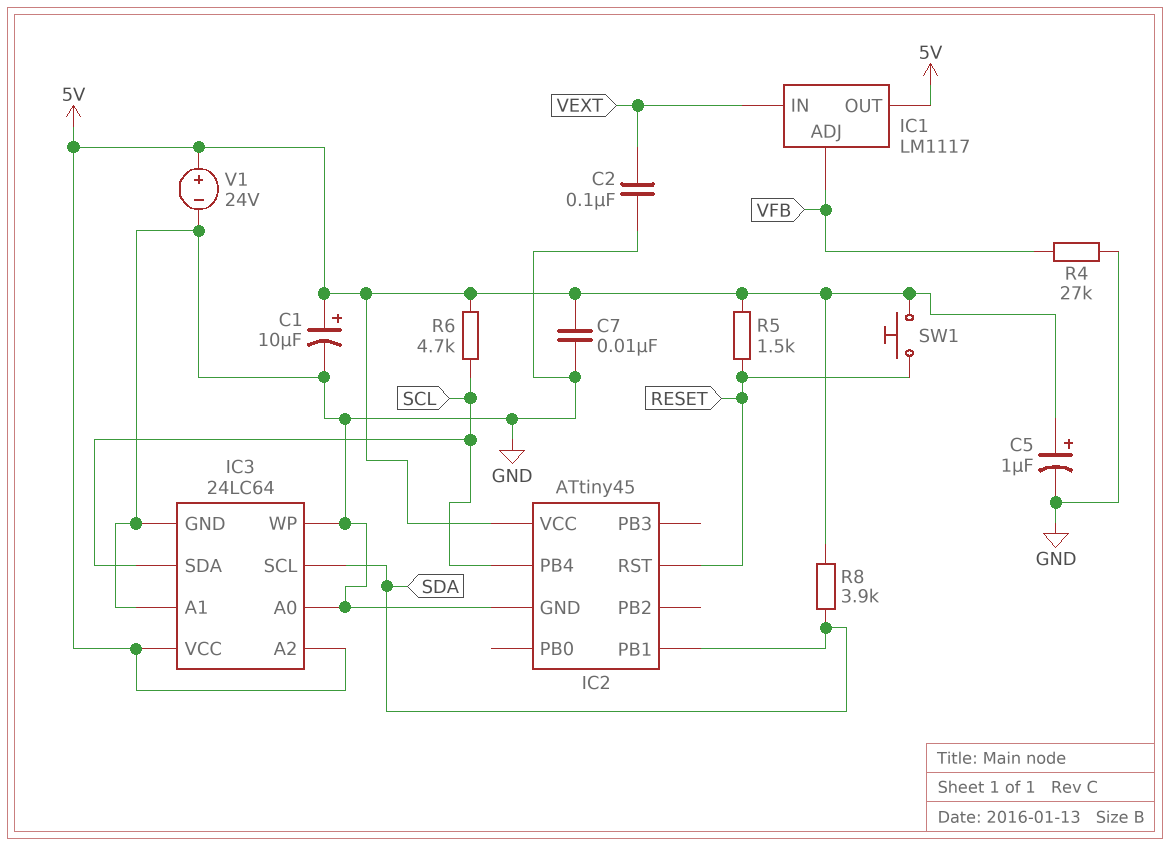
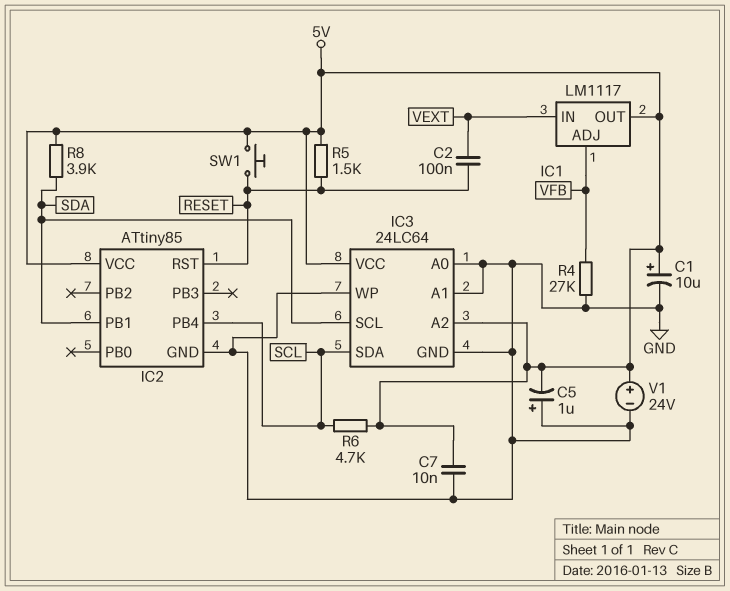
C2: 100nF (GND, VEXT) -> 100nF (RESET, VEXT)
C5: 1uF (plus 5V, minus GND) -> 1uF (plus GND, minus 5V)
IC2: ATtiny45 -> ATtiny85

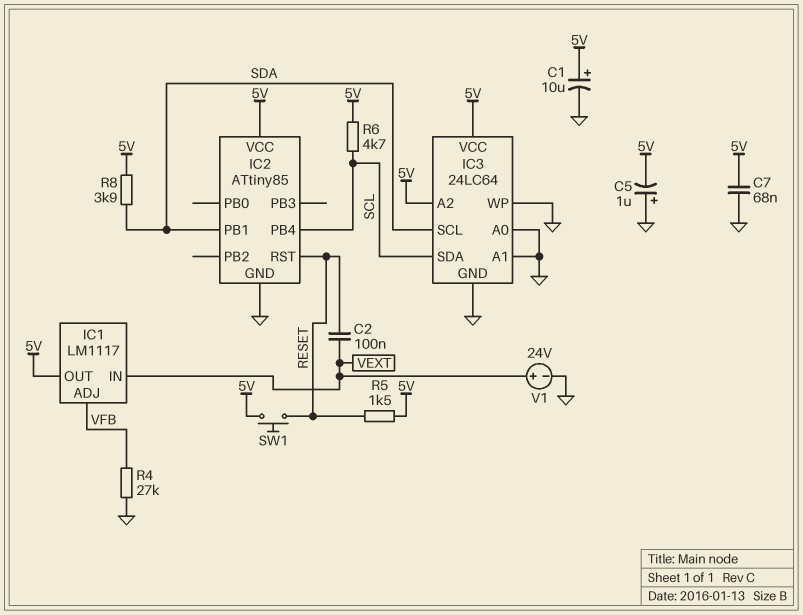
C7: 10nF (5V, GND) -> 68nF (5V, GND)
V1: 24V (plus 5V, minus GND) -> 24V (plus VEXT, minus GND)

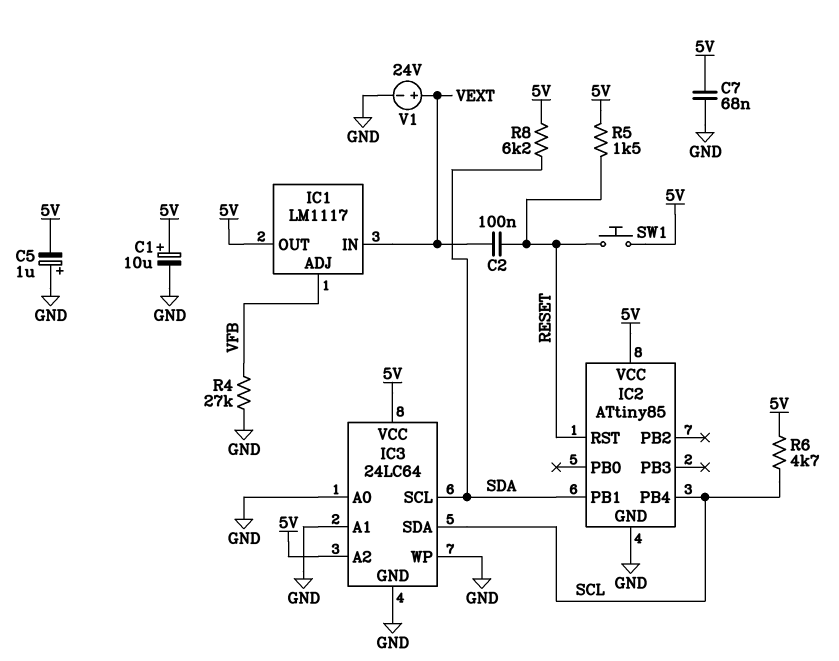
R8: 3.9k (5V, SDA) -> 6.2k (5V, SDA)

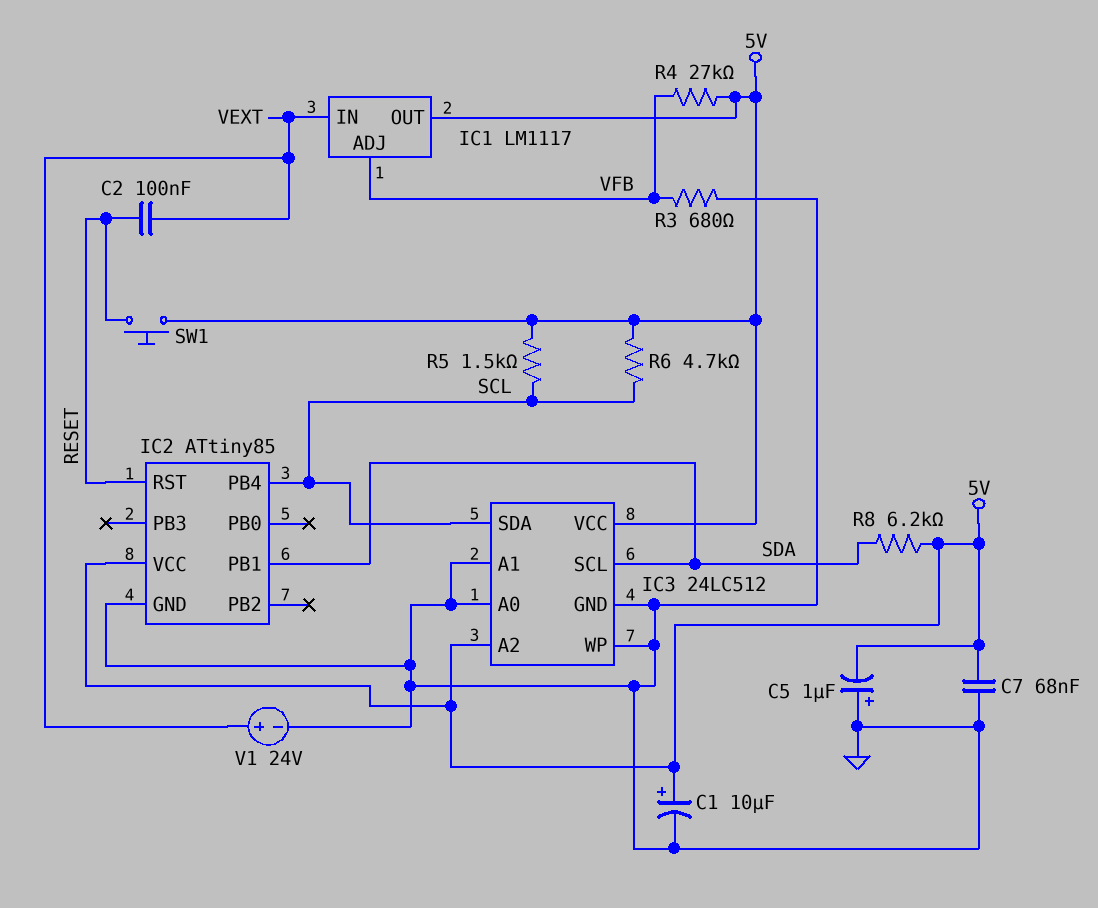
IC3: 24LC64 -> 24LC512
R3: none -> 680 (GND, VFB)
R4: 27k (GND, VFB) -> 27k (5V, VFB)
R5: 1.5k (5V, RESET) -> 1.5k (5V, SCL)

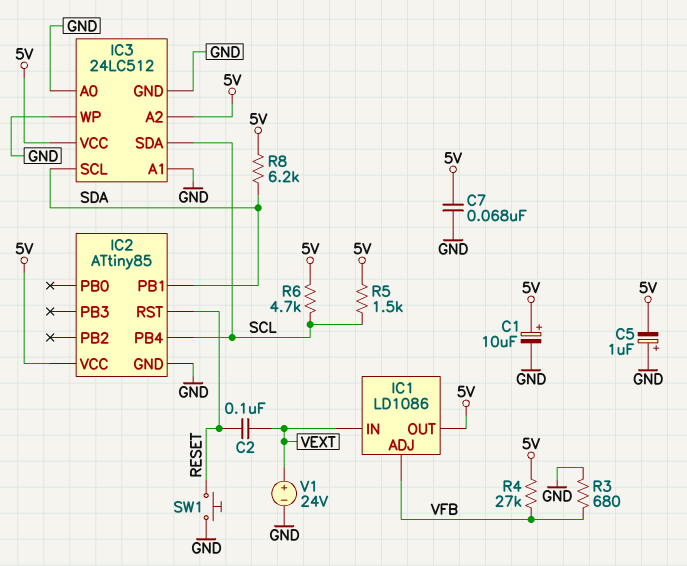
IC1: LM1117 -> LD1086
SW1: button (5V, RESET) -> button (GND, RESET)

